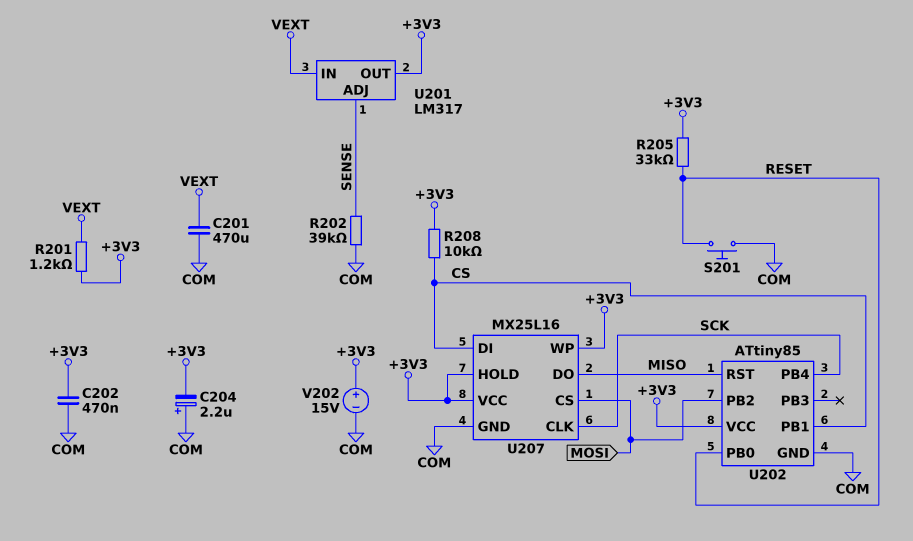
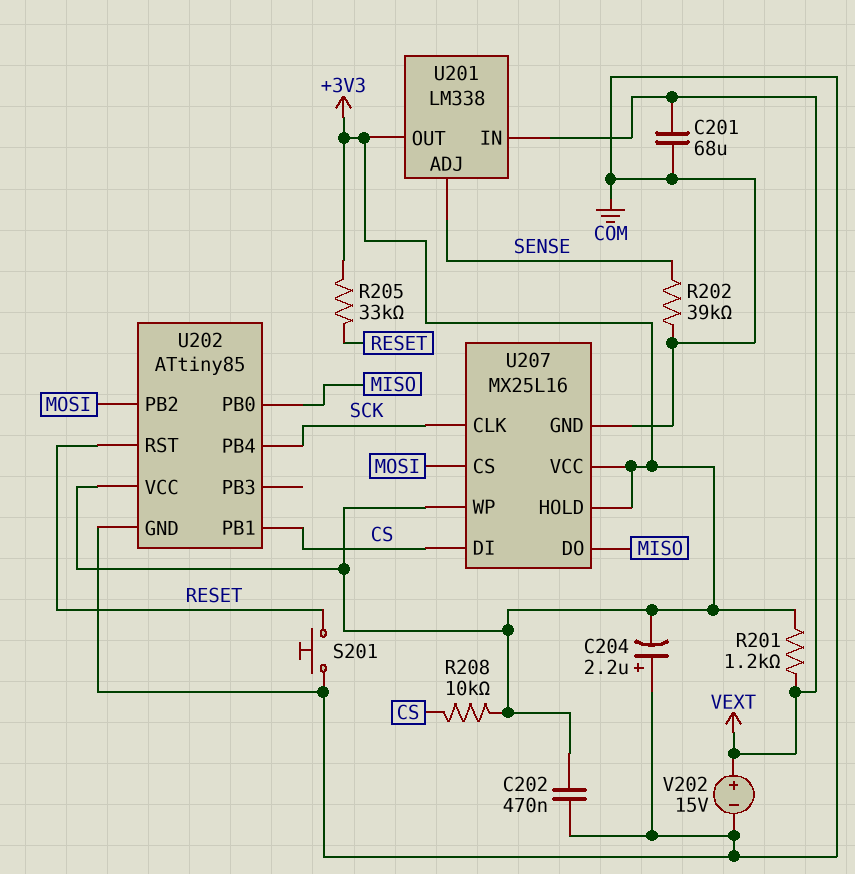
C201: 470uF (COM, VEXT) -> 68uF (COM, VEXT)
U201: LM317 -> LM338
U202 pin PB0: RESET -> MISO
U202 pin RST: MISO -> RESET
V202: 15V (plus +3V3, minus COM) -> 15V (plus VEXT, minus COM)

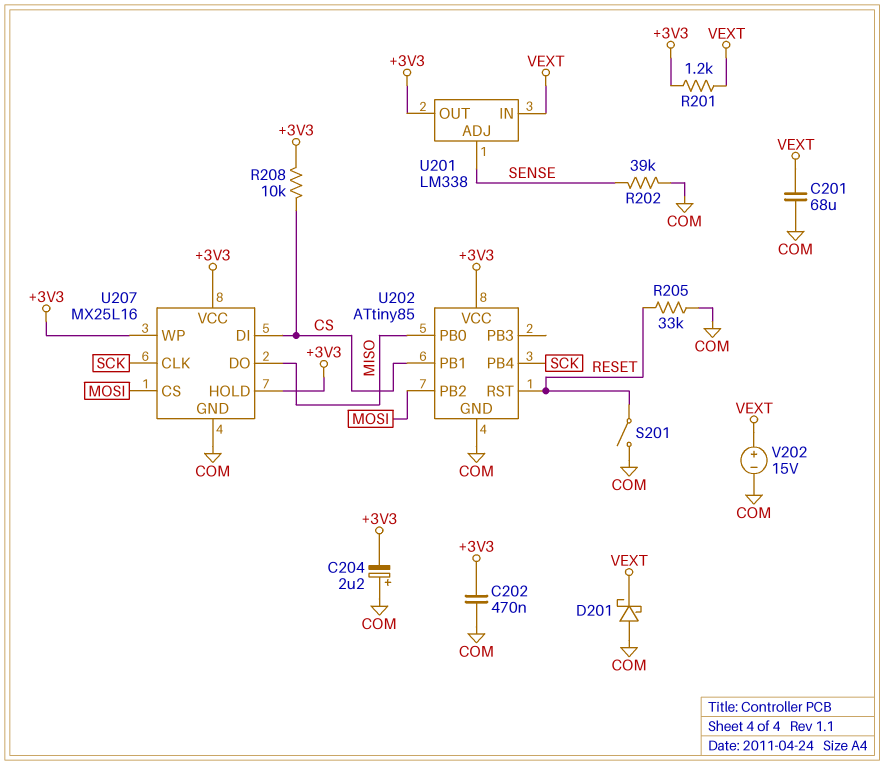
D201: none -> schottky (A COM, K VEXT)
R205: 33k (+3V3, RESET) -> 33k (COM, RESET)
S201: button (COM, RESET) -> switch (COM, RESET)

